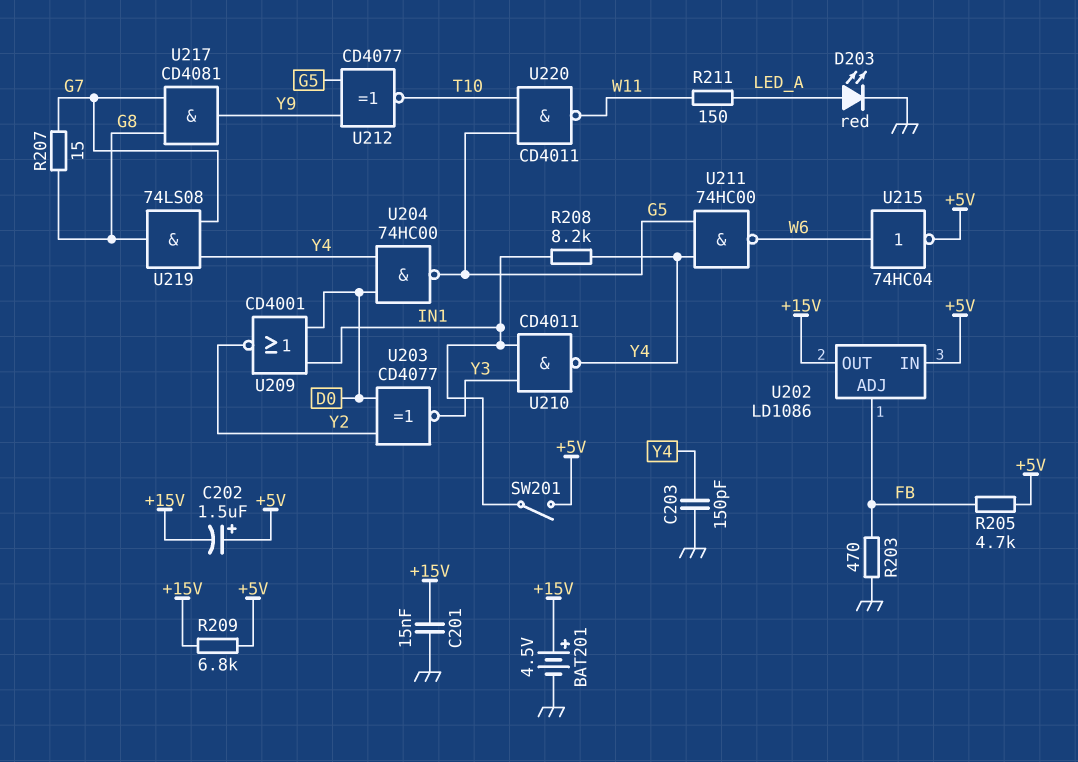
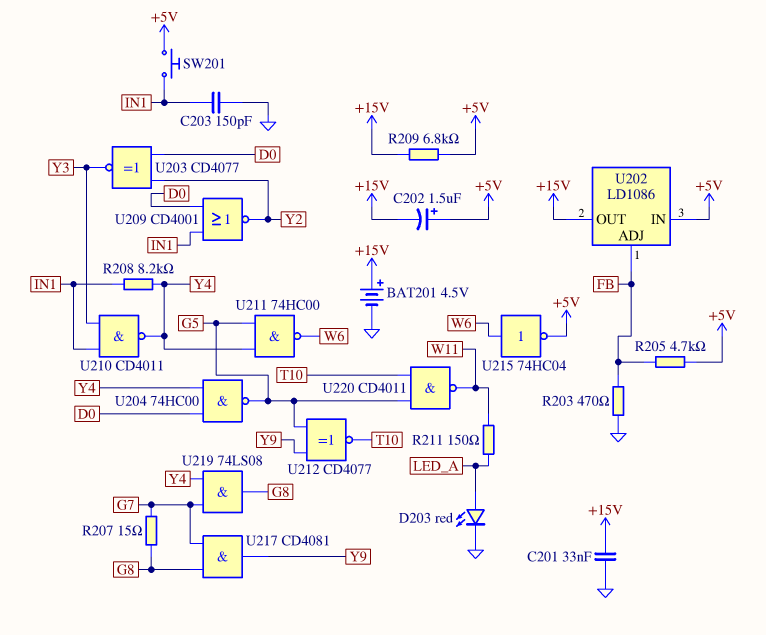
C201: 15nF (+15V, GND) -> 33nF (+15V, GND)
C203: 150pF (GND, Y4) -> 150pF (GND, IN1)
SW201: switch (+5V, IN1) -> button (+5V, IN1)

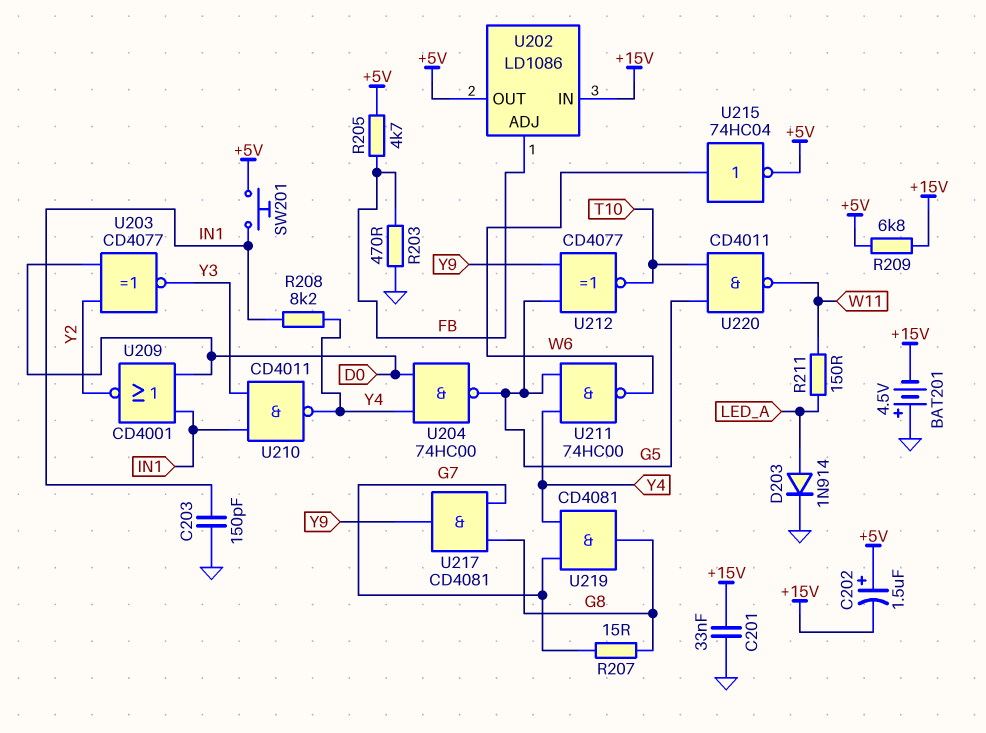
BAT201: 4.5V (plus +15V, minus GND) -> 4.5V (plus GND, minus +15V)
D203: LED red (A LED_A, K GND) -> diode 1N914 (A LED_A, K GND)
U202 pin IN: +5V -> +15V
U202 pin OUT: +15V -> +5V
U219: AND 74LS08 (in G7, in Y4, out G8) -> AND CD4081 (in G7, in Y4, out G8)

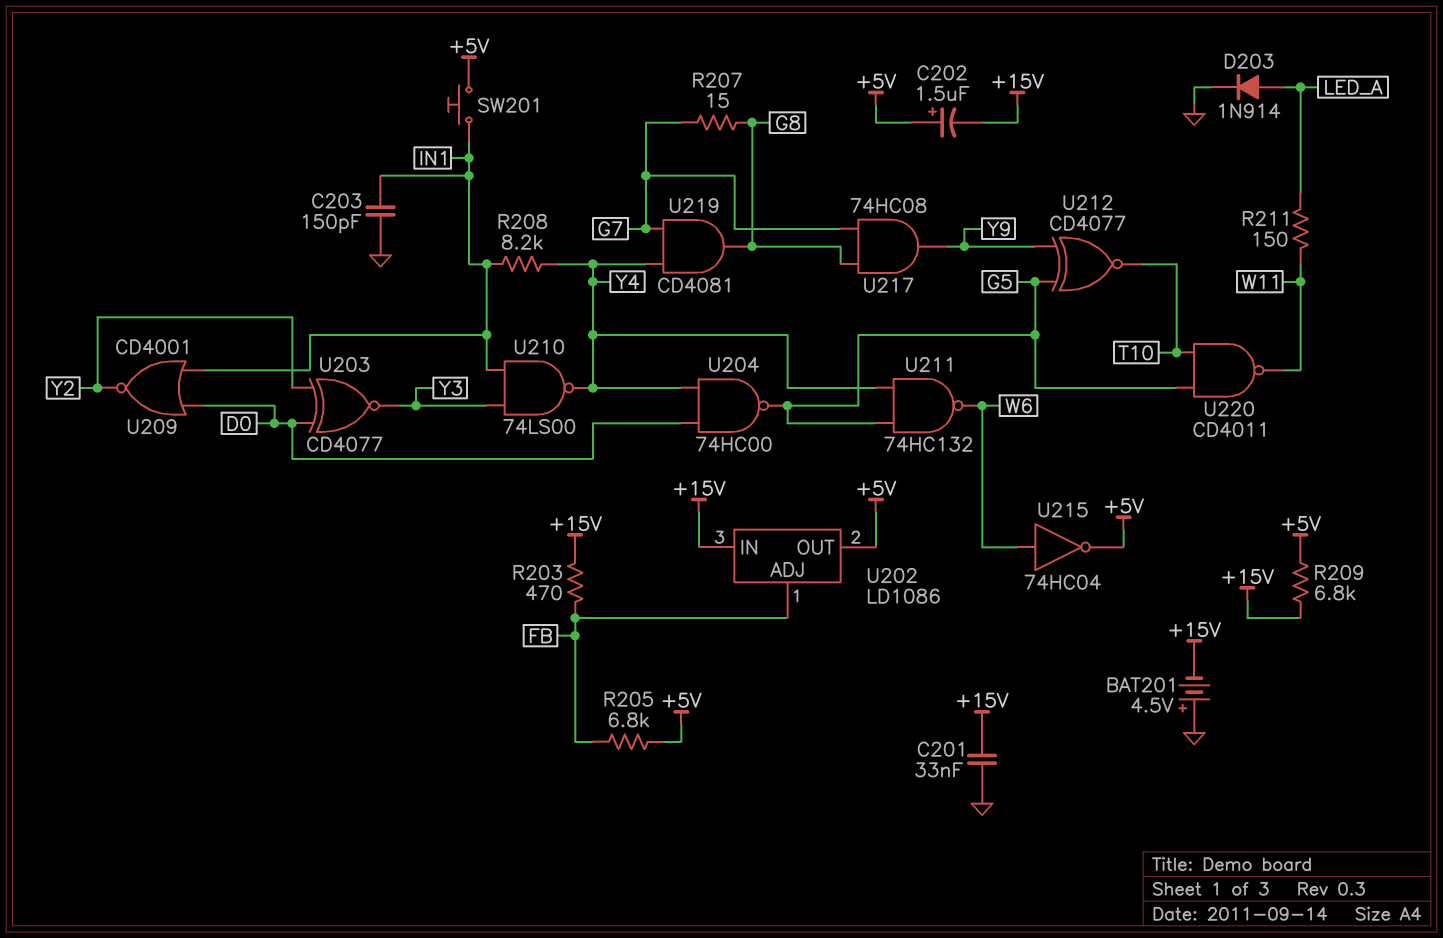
R203: 470 (FB, GND) -> 470 (+15V, FB)
R205: 4.7k (+5V, FB) -> 6.8k (+5V, FB)
U210: NAND CD4011 (in IN1, in Y3, out Y4) -> NAND 74LS00 (in IN1, in Y3, out Y4)
U211: NAND 74HC00 (in G5, in Y4, out W6) -> NAND 74HC132 (in G5, in Y4, out W6)
U217: AND CD4081 (in G7, in G8, out Y9) -> AND 74HC08 (in G7, in G8, out Y9)

